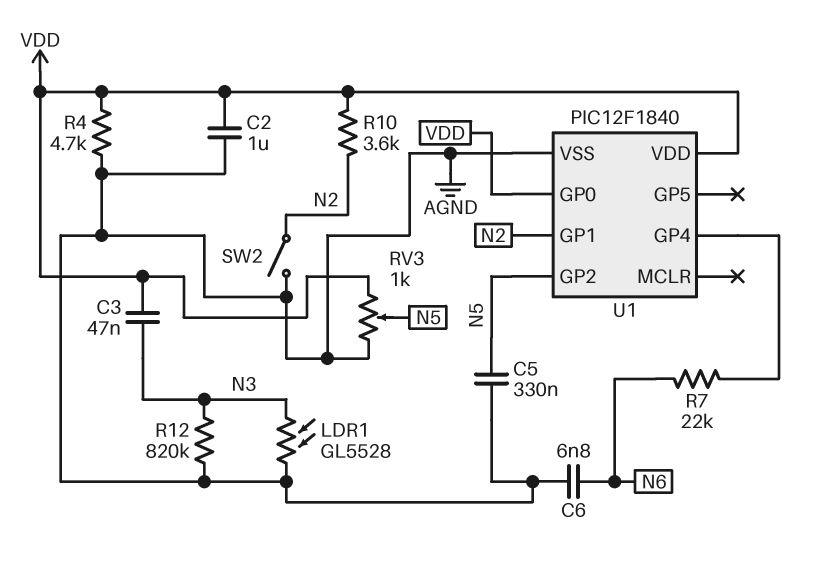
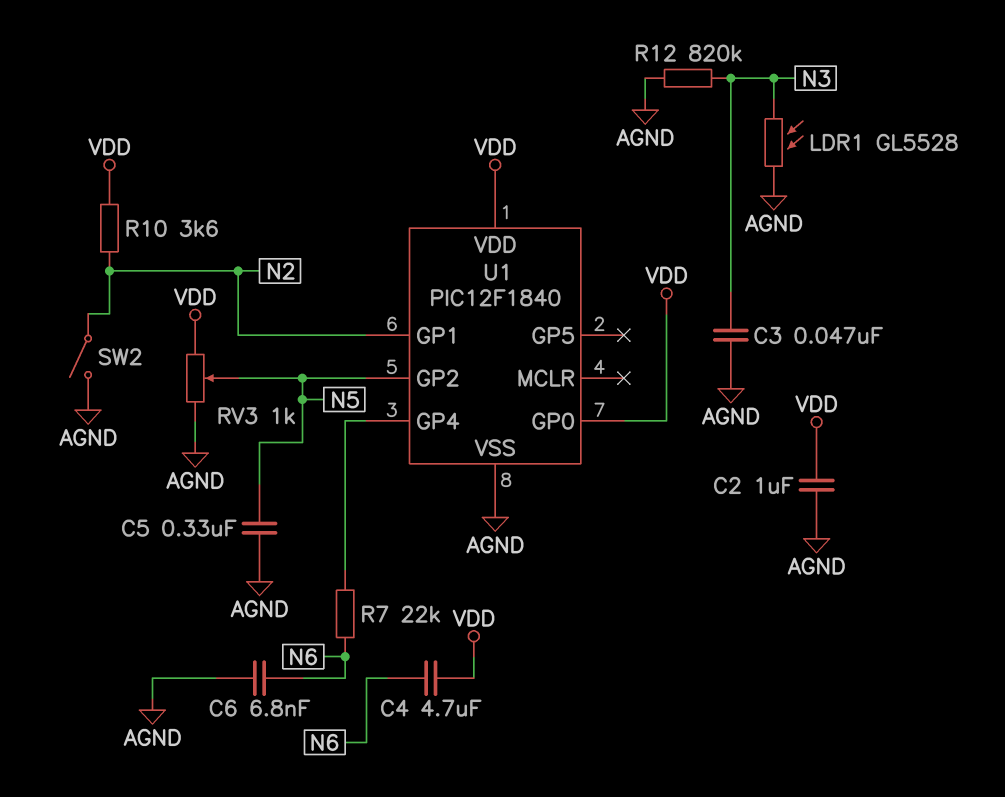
C3: 47nF (N3, VDD) -> 47nF (AGND, N3)
C4: none -> 4.7uF (N6, VDD)
R4: 4.7k (AGND, VDD) -> none

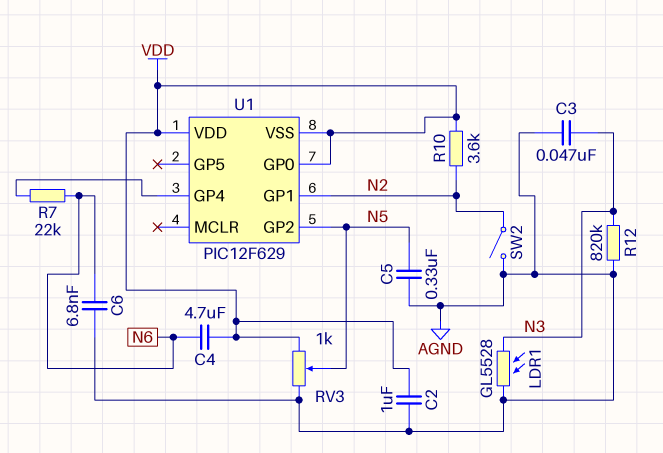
U1: PIC12F1840 -> PIC12F629
U1 pin VSS: AGND -> VDD

